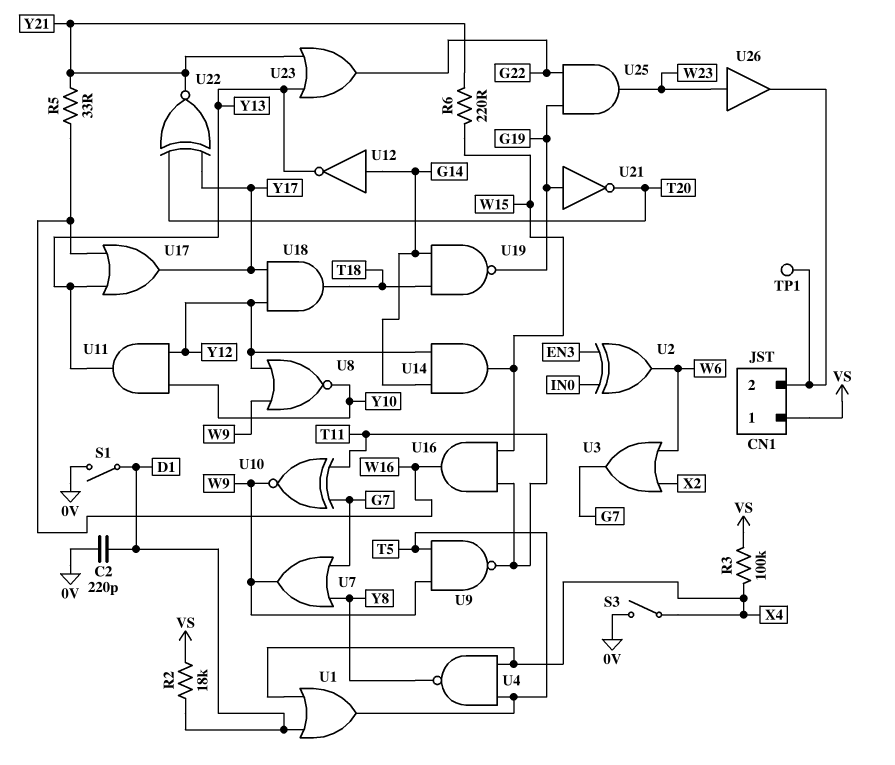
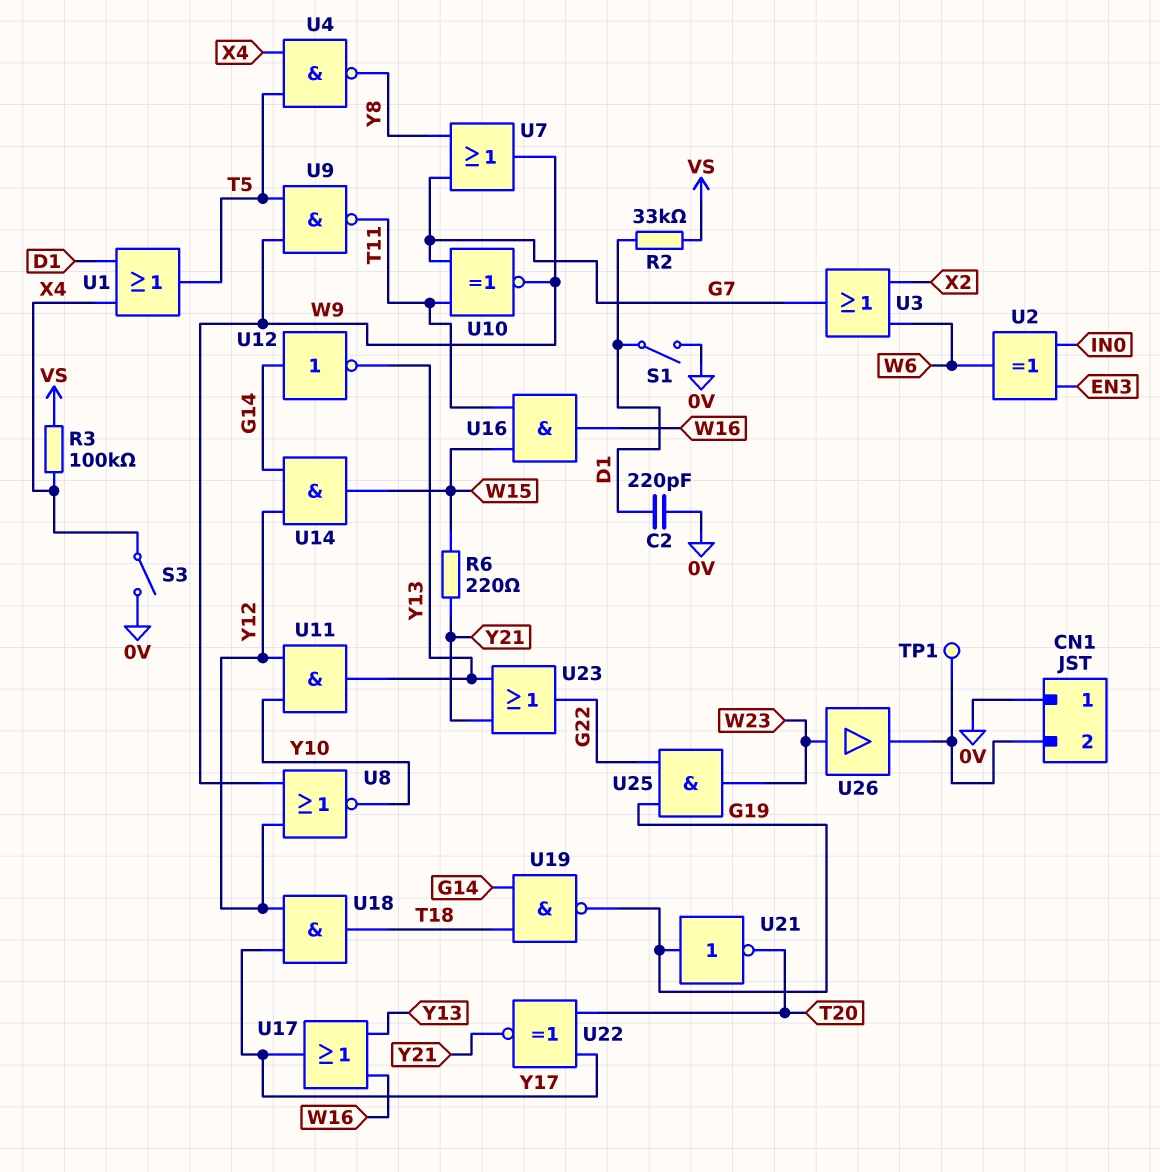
CN1 pin 1: VS -> 0V
R2: 18k (D1, VS) -> 33k (D1, VS)
R5: 33 (W16, Y21) -> none

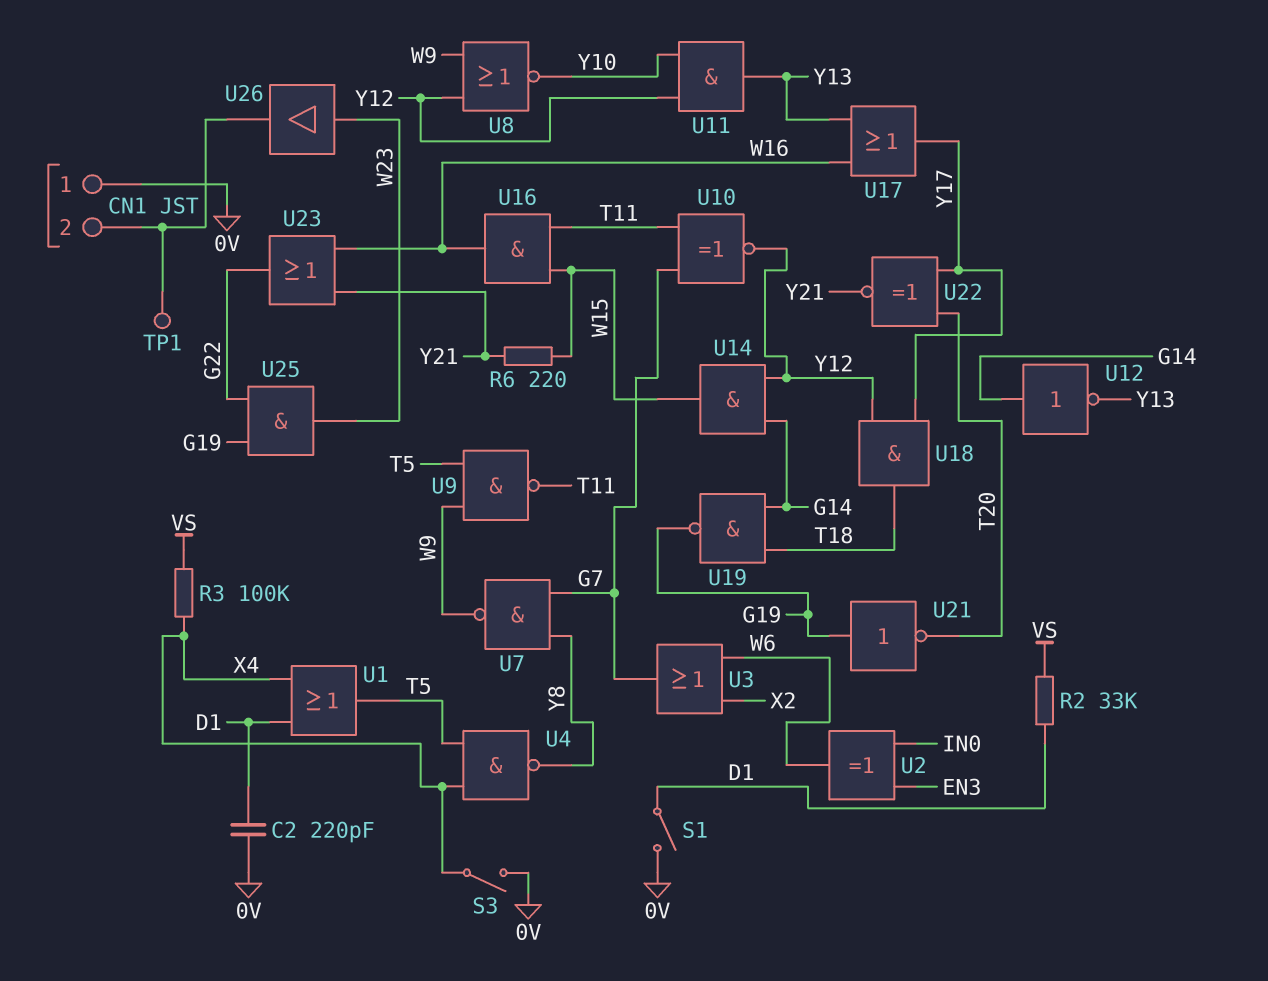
U7: OR (in G7, in Y8, out W9) -> NAND (in G7, in Y8, out W9)
U10: XNOR (in G7, in T11, out W9) -> XNOR (in G7, in T11, out Y12)
U23: OR (in Y13, in Y21, out G22) -> OR (in W16, in Y21, out G22)

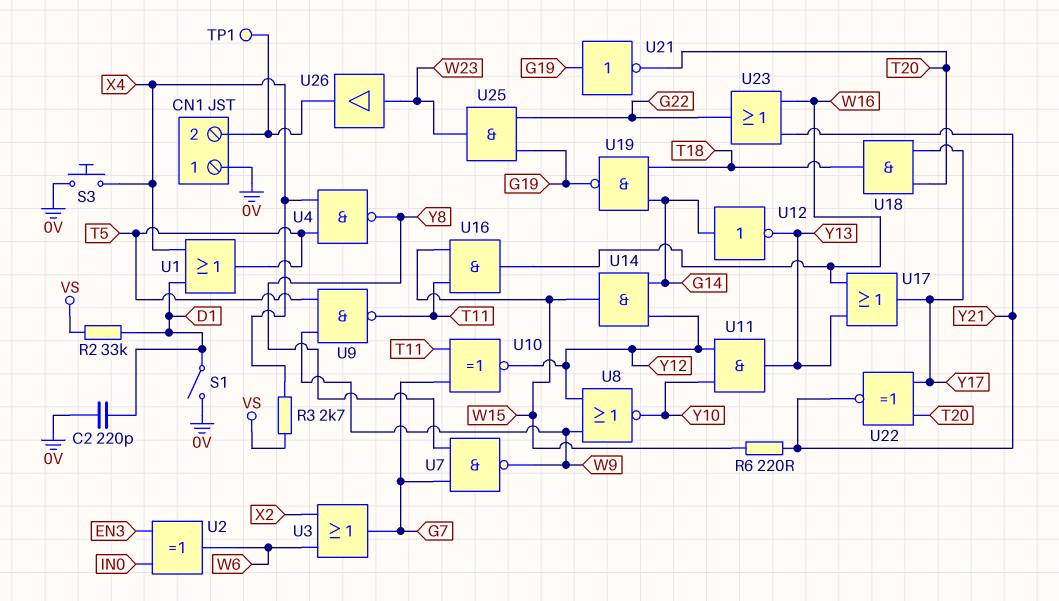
R3: 100k (VS, X4) -> 2.7k (VS, X4)
S3: switch (0V, X4) -> button (0V, X4)
U18: AND (in Y12, in Y17, out T18) -> AND (in T20, in Y17, out T18)

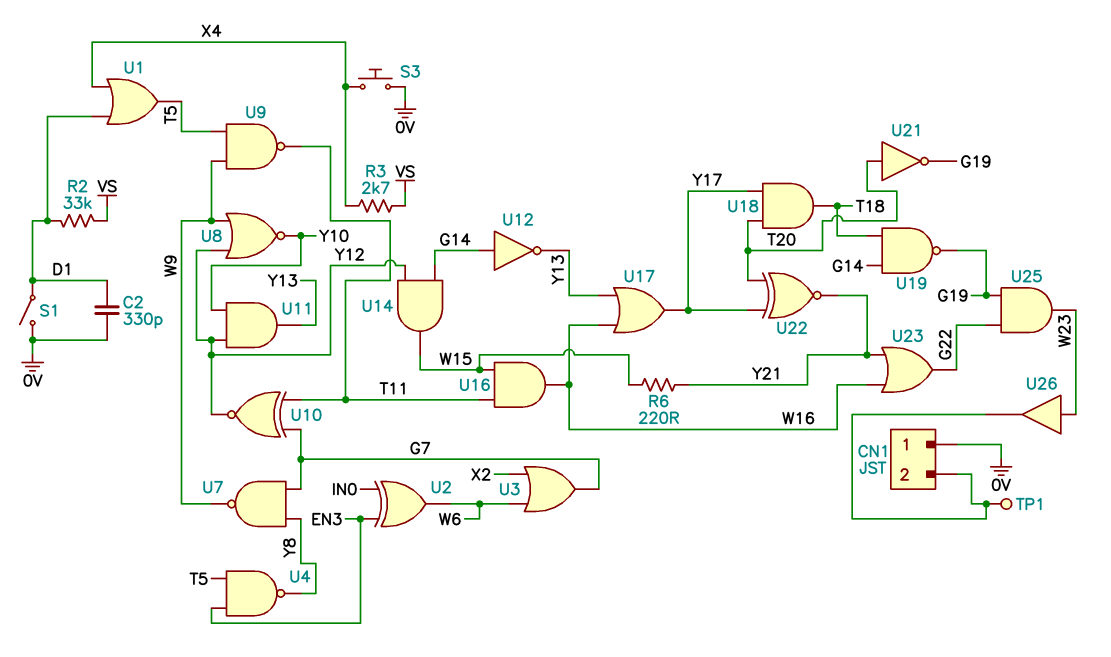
C2: 220pF (0V, D1) -> 330pF (0V, D1)
U4: NAND (in T5, in X4, out Y8) -> NAND (in EN3, in T5, out Y8)
U21: NOT (in G19, out T20) -> NOT (in T20, out G19)

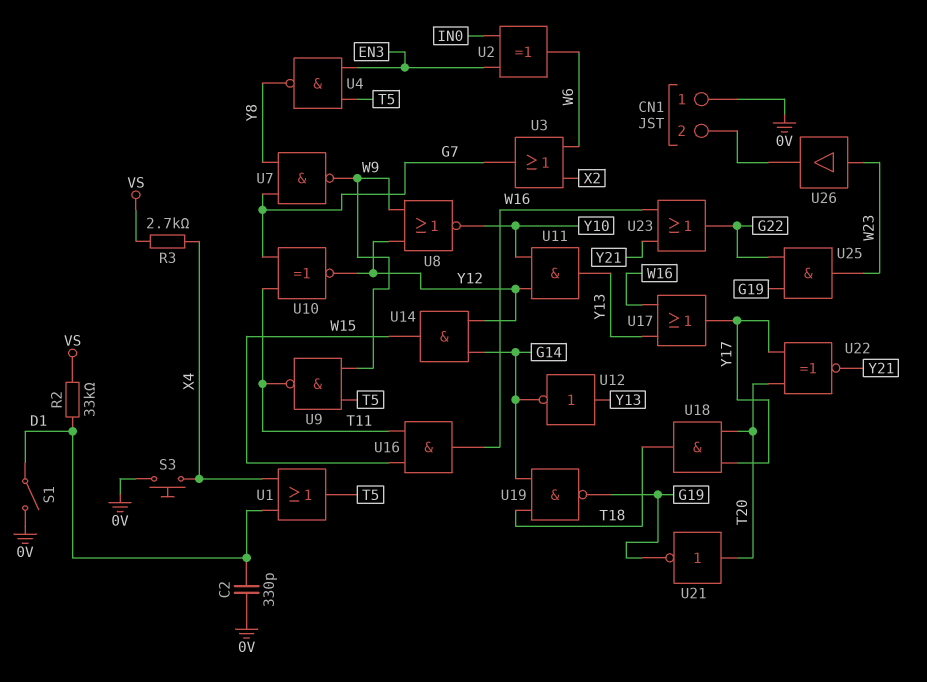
R6: 220 (W15, Y21) -> none
TP1: test point (CN1/2) -> none
U12: NOT (in G14, out Y13) -> NOT (in Y13, out G14)

